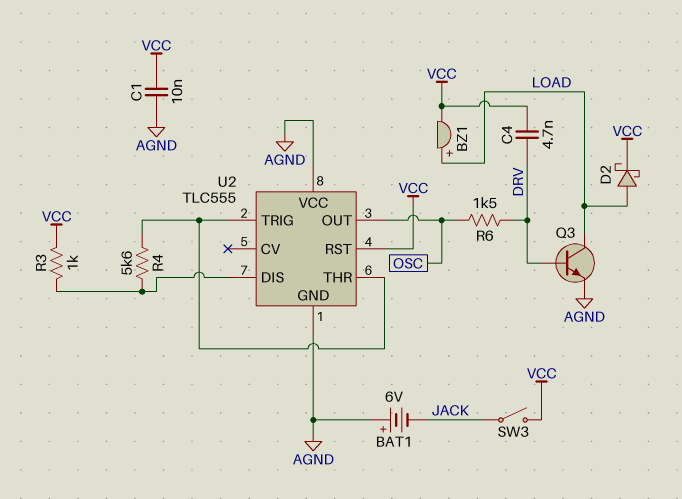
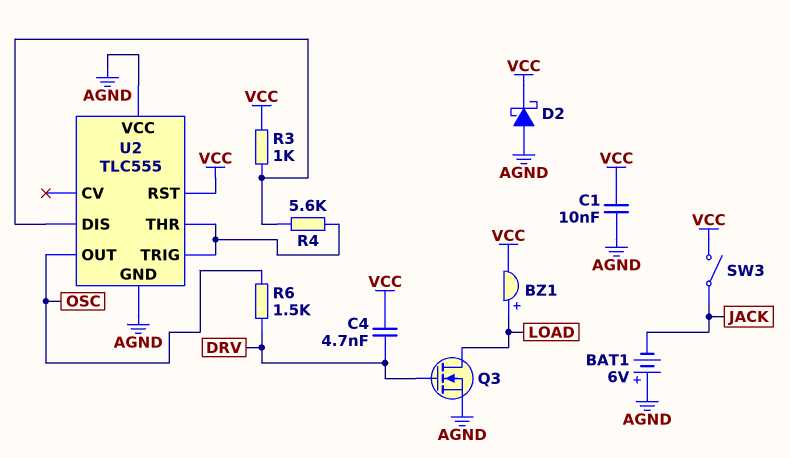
D2: schottky (A LOAD, K VCC) -> schottky (A AGND, K VCC)
Q3: NPN (B DRV, C LOAD, E AGND) -> NMOS (G DRV, D LOAD, S AGND)

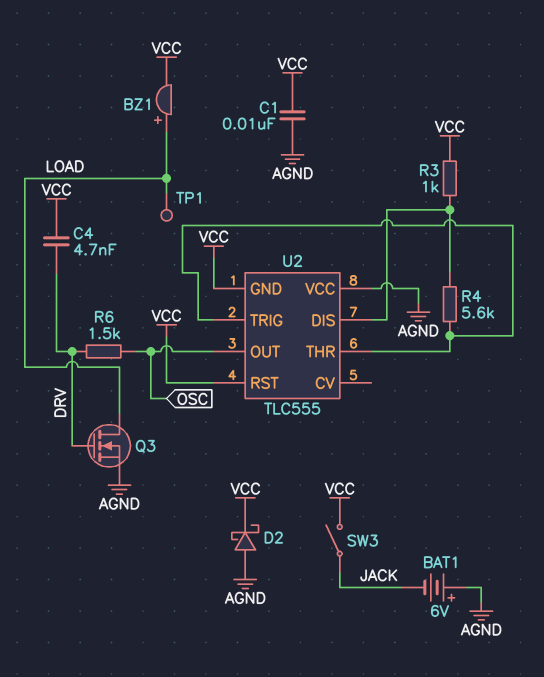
TP1: none -> test point (LOAD)
U2 pin GND: AGND -> VCC

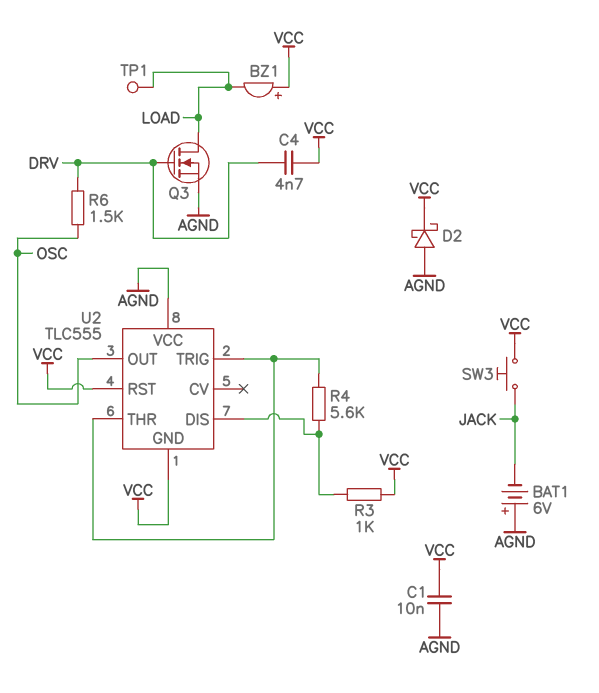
BZ1: buzzer (plus LOAD, minus VCC) -> buzzer (plus VCC, minus LOAD)
SW3: switch (JACK, VCC) -> button (JACK, VCC)

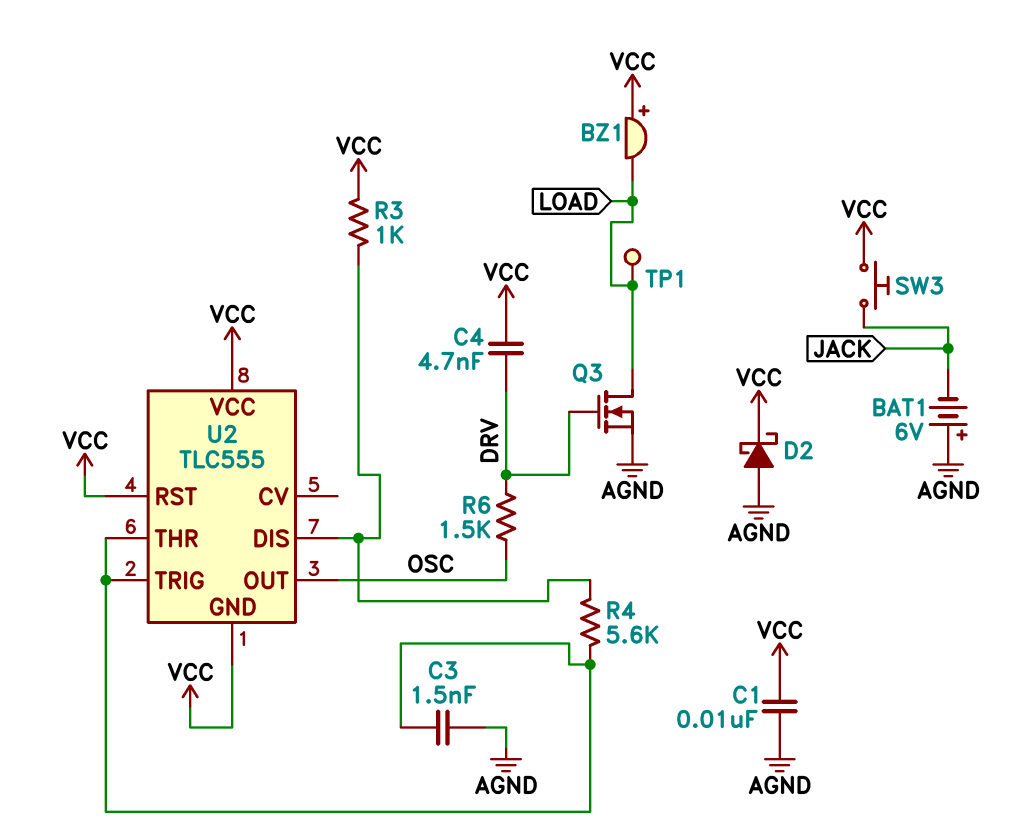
C3: none -> 1.5nF (AGND, U2/THR)
U2 pin VCC: AGND -> VCC

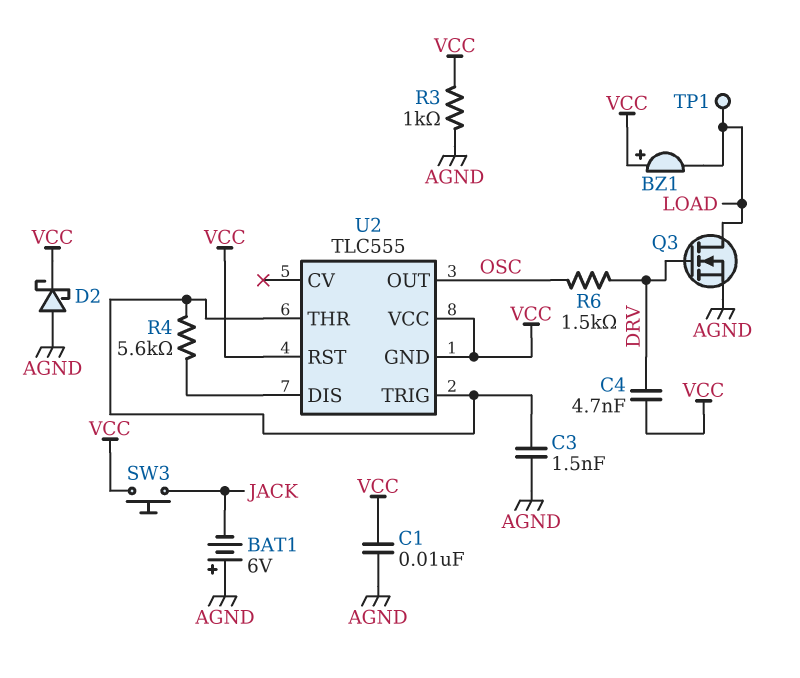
R3: 1k (U2/DIS, VCC) -> 1k (AGND, VCC)

